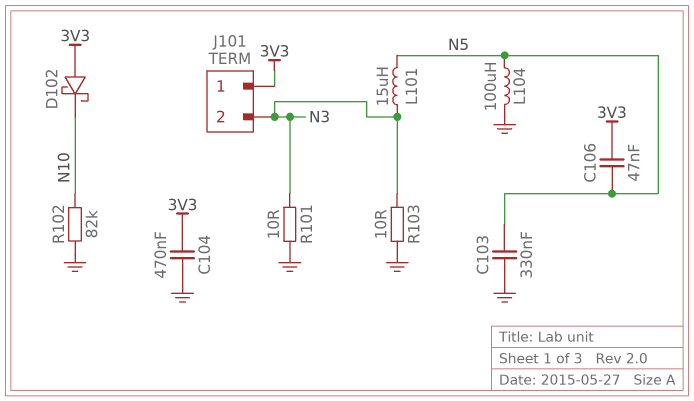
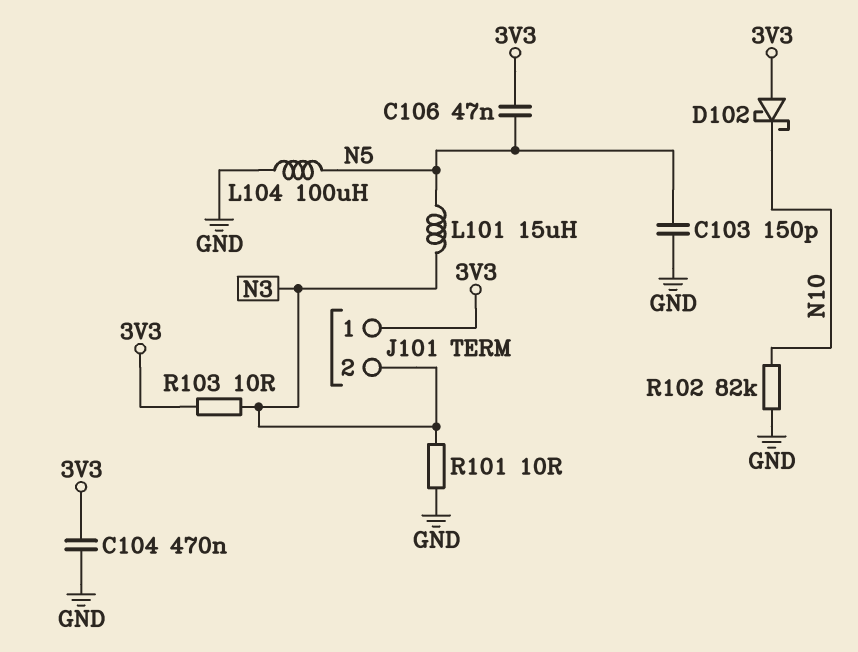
C103: 330nF (GND, N5) -> 150pF (GND, N5)
R103: 10 (GND, N3) -> 10 (3V3, N3)

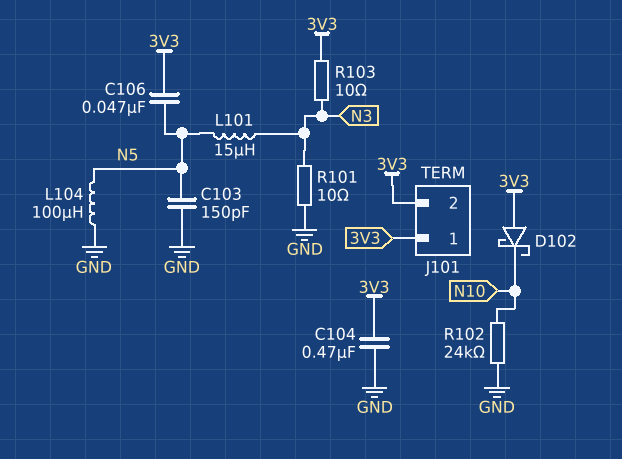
J101 pin 2: N3 -> 3V3
R102: 82k (GND, N10) -> 24k (GND, N10)

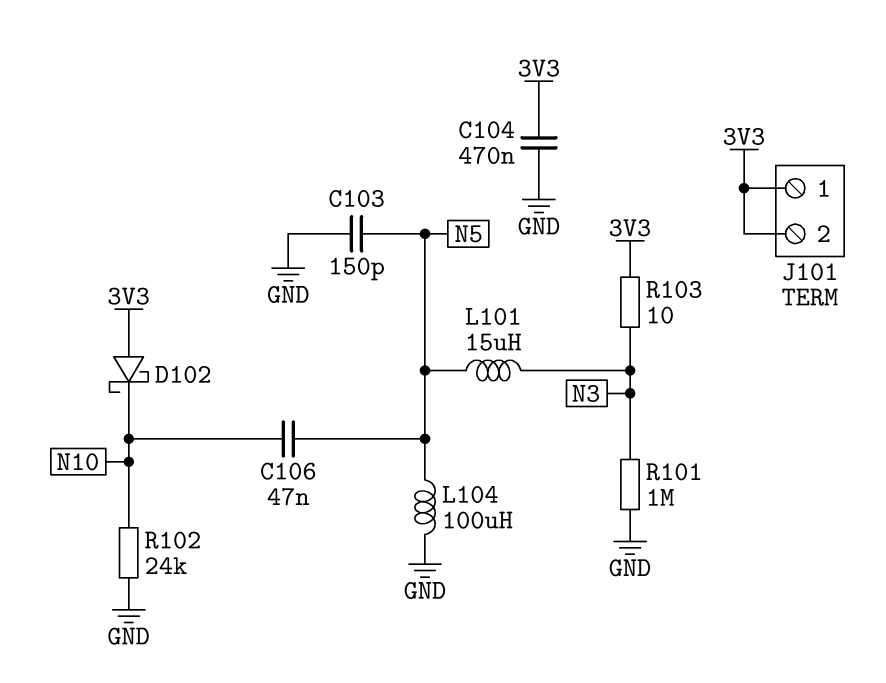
C106: 47nF (3V3, N5) -> 47nF (N5, N10)
R101: 10 (GND, N3) -> 1M (GND, N3)

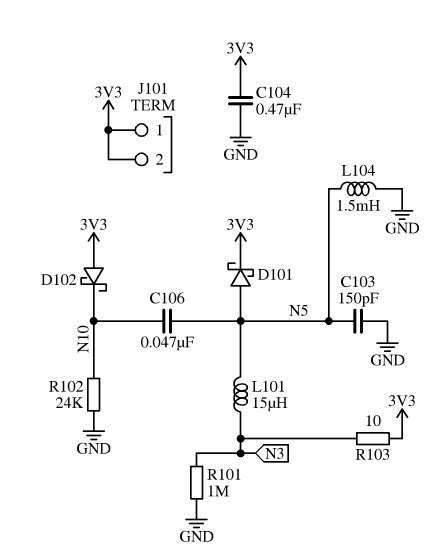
D101: none -> schottky (A N5, K 3V3)
L104: 100uH (GND, N5) -> 1.5mH (GND, N5)

